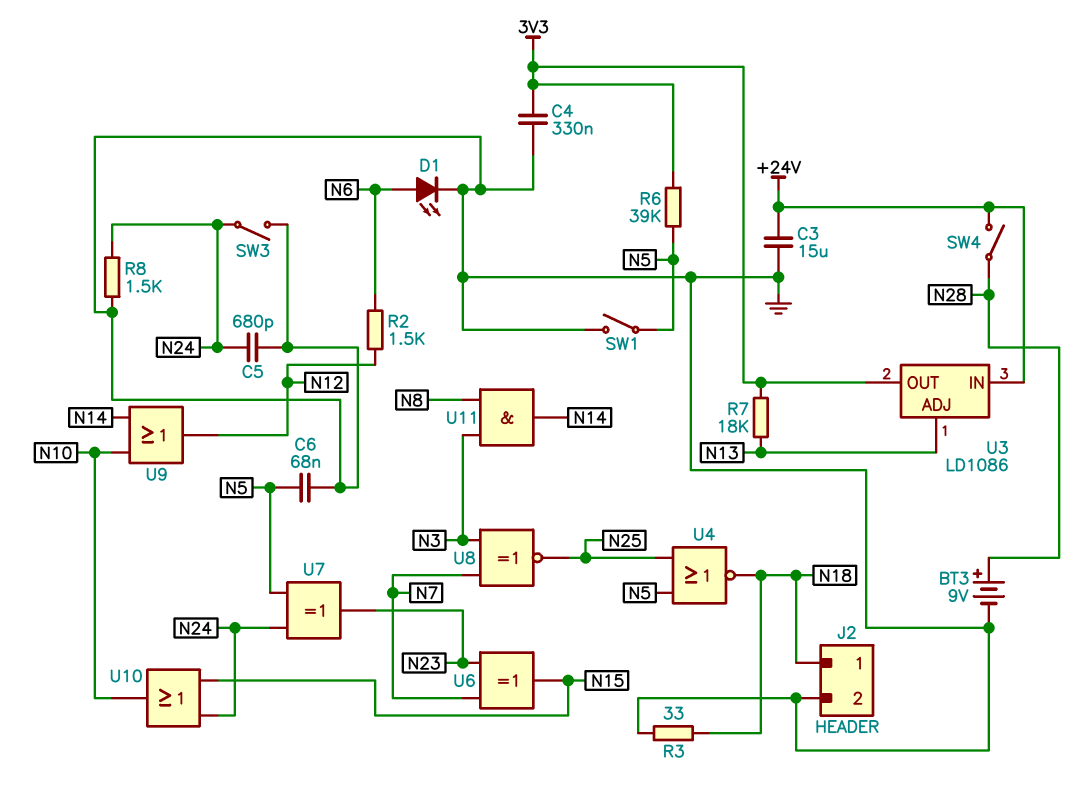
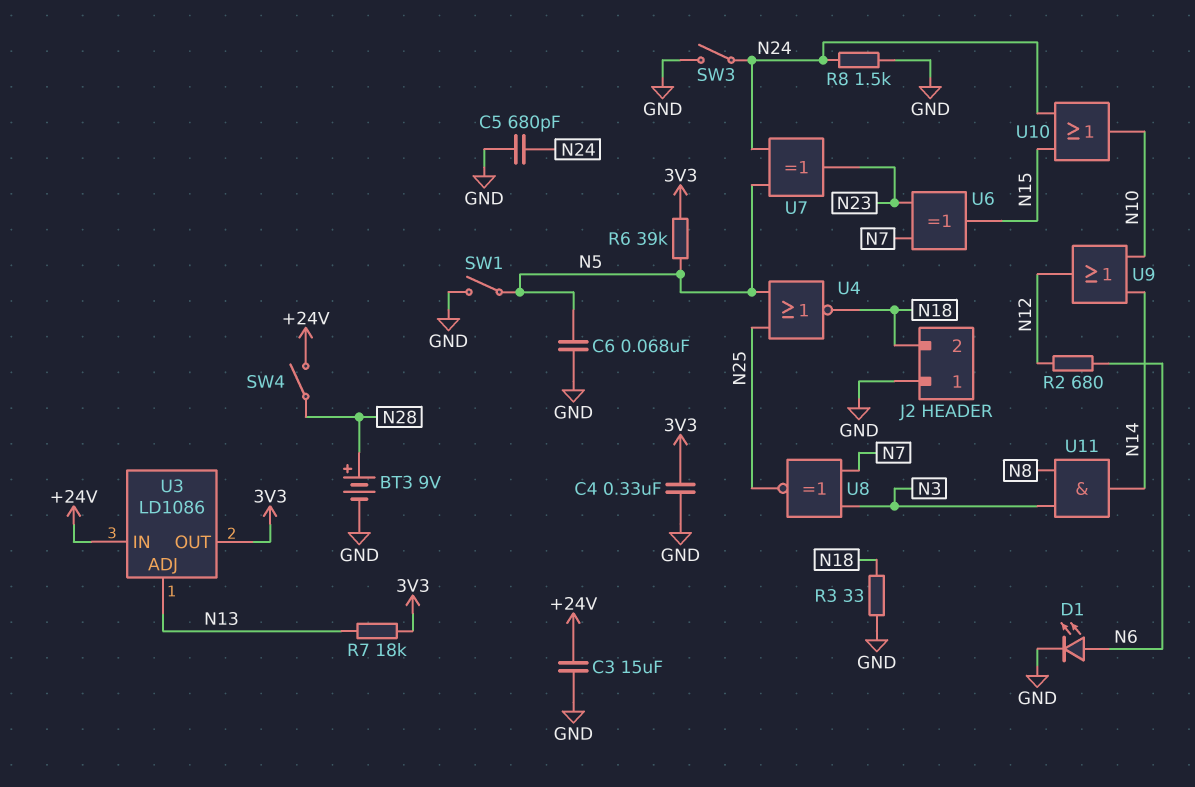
J2 pin 1: N18 -> GND
J2 pin 2: GND -> N18
R2: 1.5k (N6, N12) -> 680 (N6, N12)

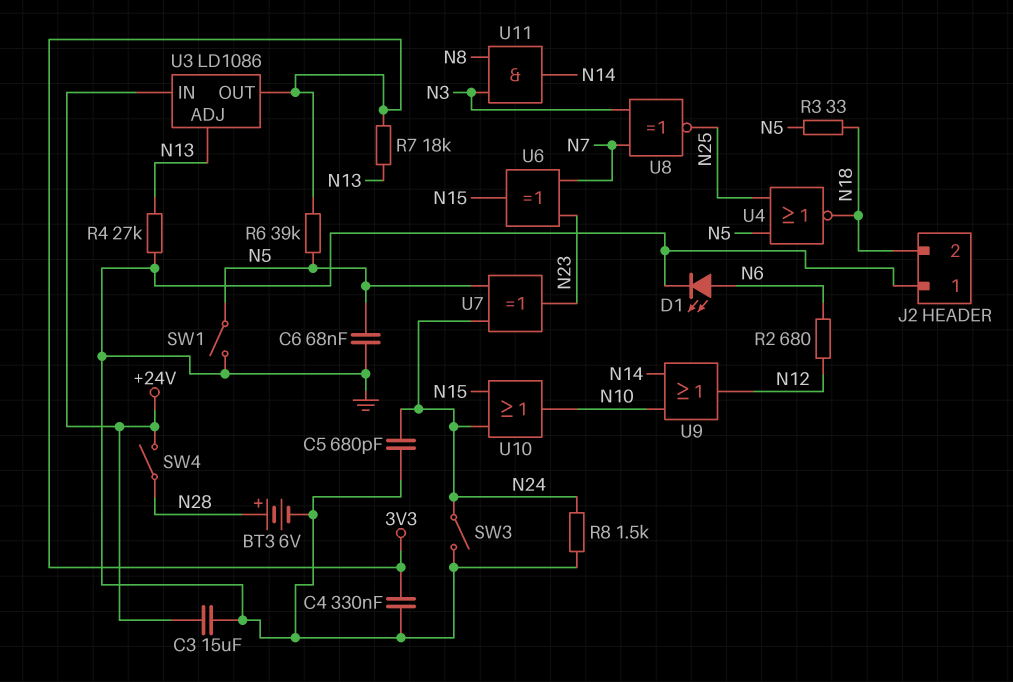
BT3: 9V (plus N28, minus GND) -> 6V (plus N28, minus GND)
R3: 33 (GND, N18) -> 33 (N5, N18)
R4: none -> 27k (GND, N13)

